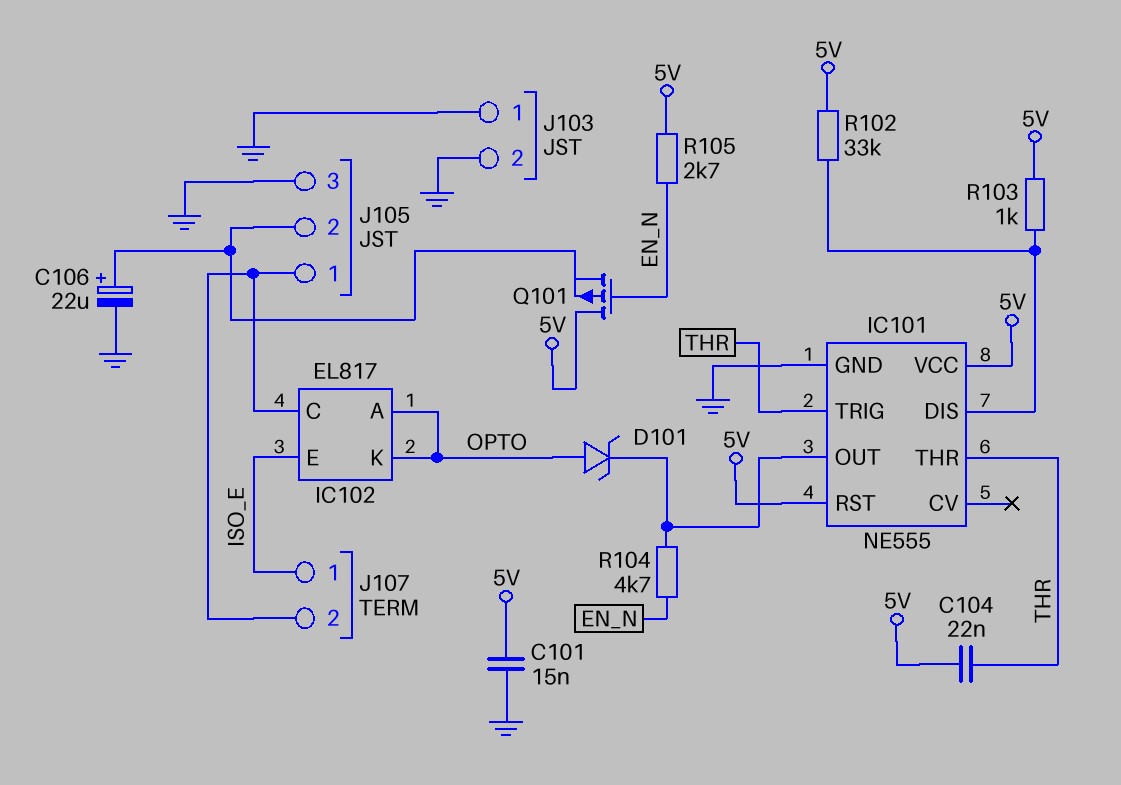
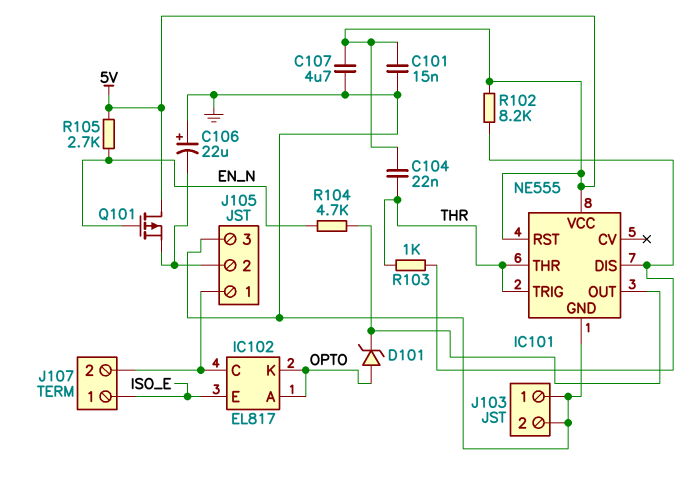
C106: 22uF (plus J105/2, minus GND) -> 22uF (plus GND, minus J105/2)
C107: none -> 4.7uF (5V, GND)
R102: 33k (5V, IC101/DIS) -> 8.2k (5V, IC101/DIS)
R103: 1k (5V, IC101/DIS) -> 1k (IC101/DIS, THR)

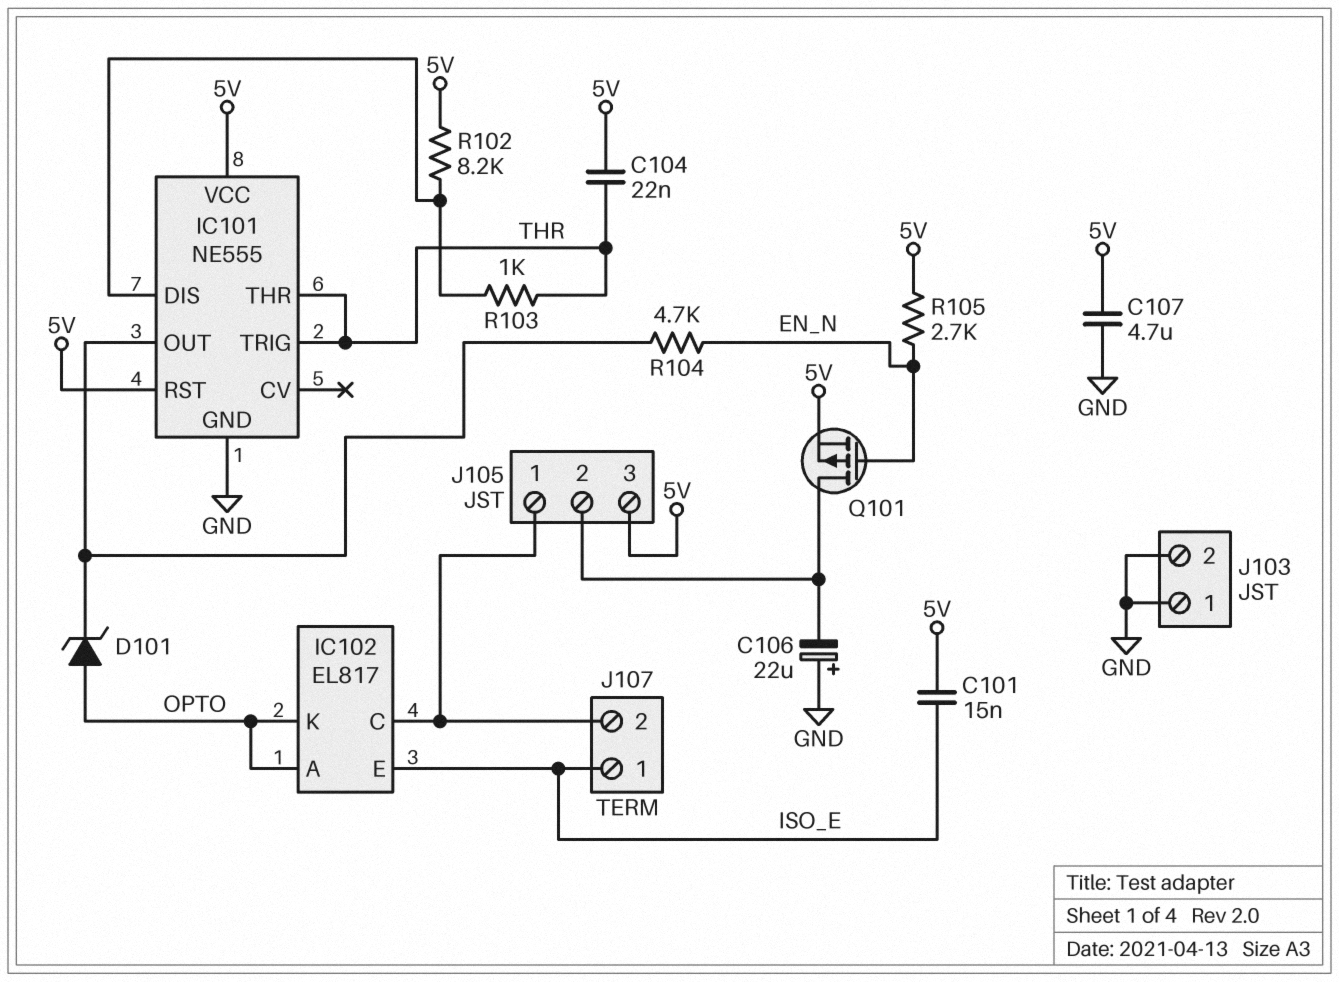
C101: 15nF (5V, GND) -> 15nF (5V, ISO_E)
J105 pin 3: GND -> 5V
Q101: PMOS (G EN_N, D 5V, S J105/2) -> PMOS (G EN_N, D J105/2, S 5V)

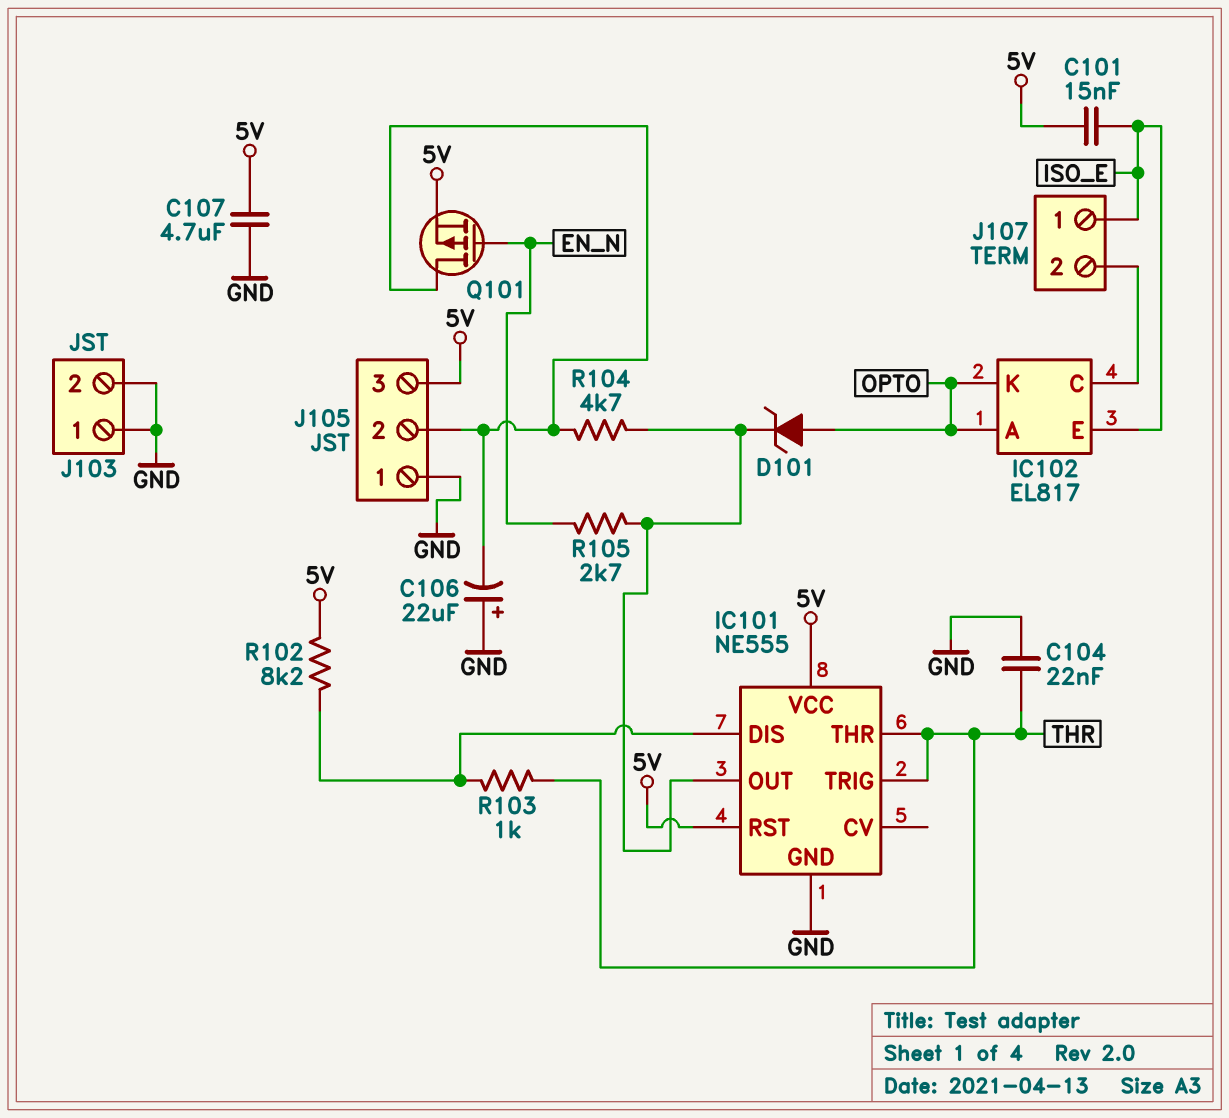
C104: 22nF (5V, THR) -> 22nF (GND, THR)
J105 pin 1: IC102/C -> GND
R104: 4.7k (EN_N, IC101/OUT) -> 4.7k (IC101/OUT, J105/2)
R105: 2.7k (5V, EN_N) -> 2.7k (EN_N, IC101/OUT)

